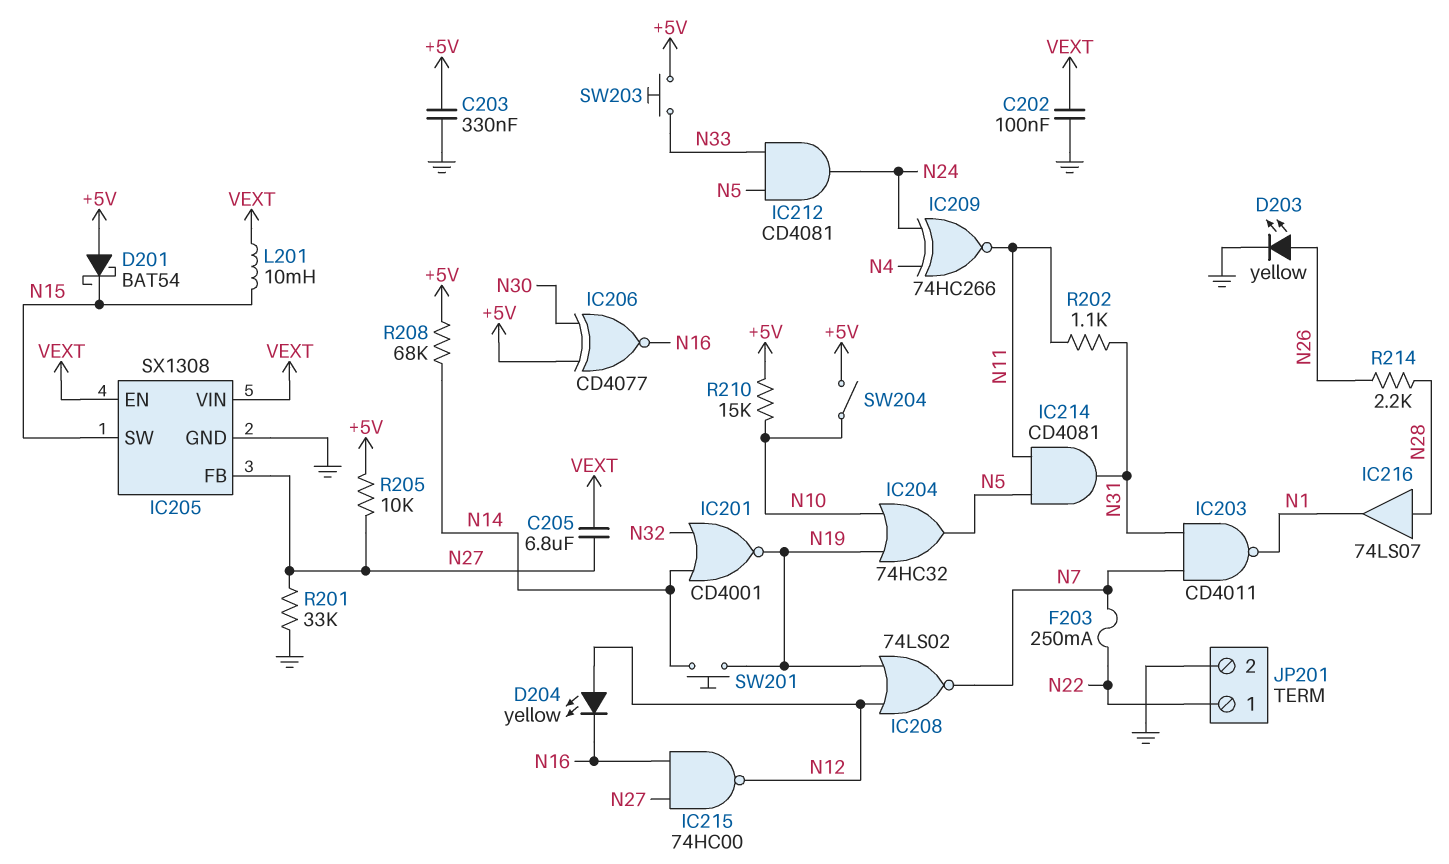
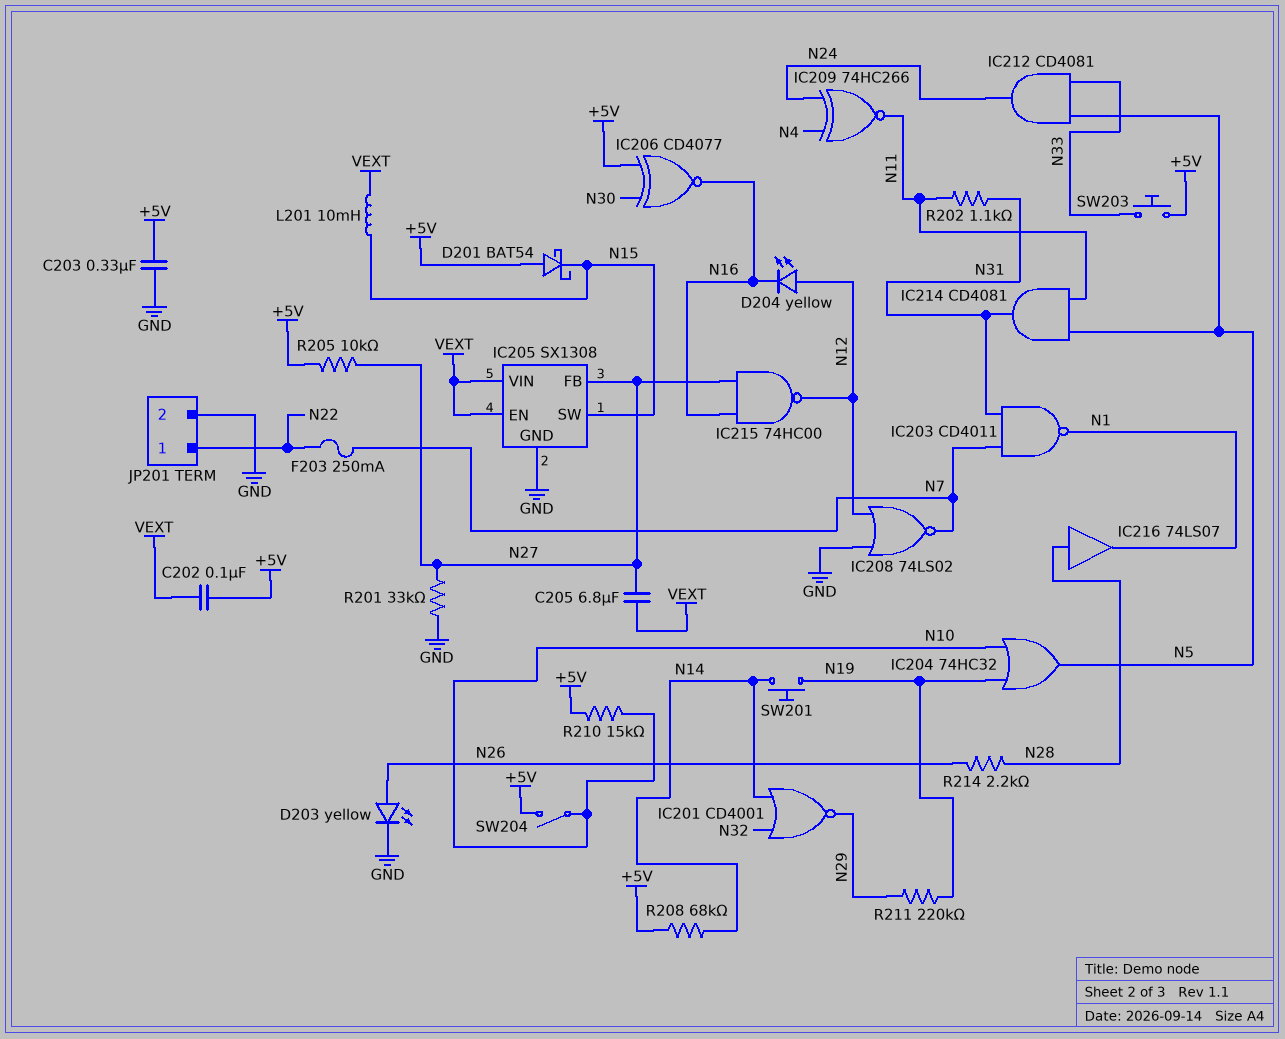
C202: 100nF (GND, VEXT) -> 100nF (+5V, VEXT)
IC201: NOR CD4001 (in N14, in N32, out N19) -> NOR CD4001 (in N14, in N32, out N29)
IC208: NOR 74LS02 (in N12, in N19, out N7) -> NOR 74LS02 (in GND, in N12, out N7)
R211: none -> 220k (N19, N29)

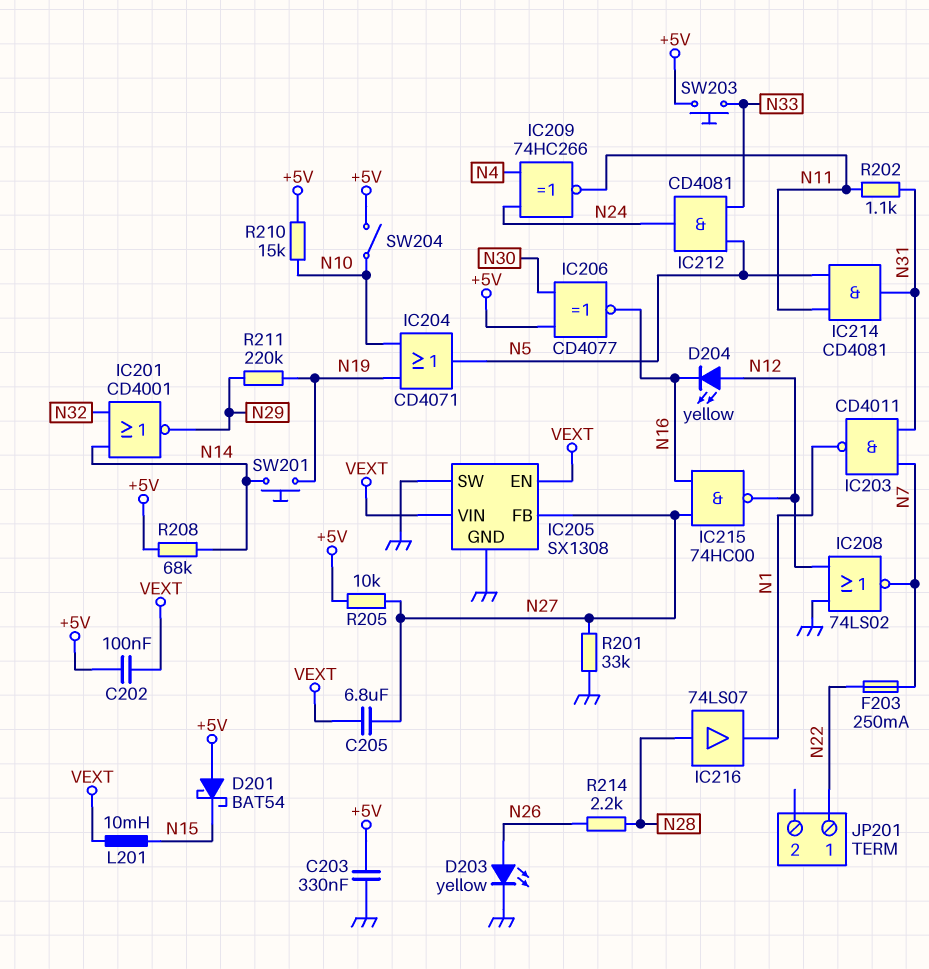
IC204: OR 74HC32 (in N10, in N19, out N5) -> OR CD4071 (in N10, in N19, out N5)
IC205 pin SW: N15 -> GND
JP201 pin 2: GND -> none

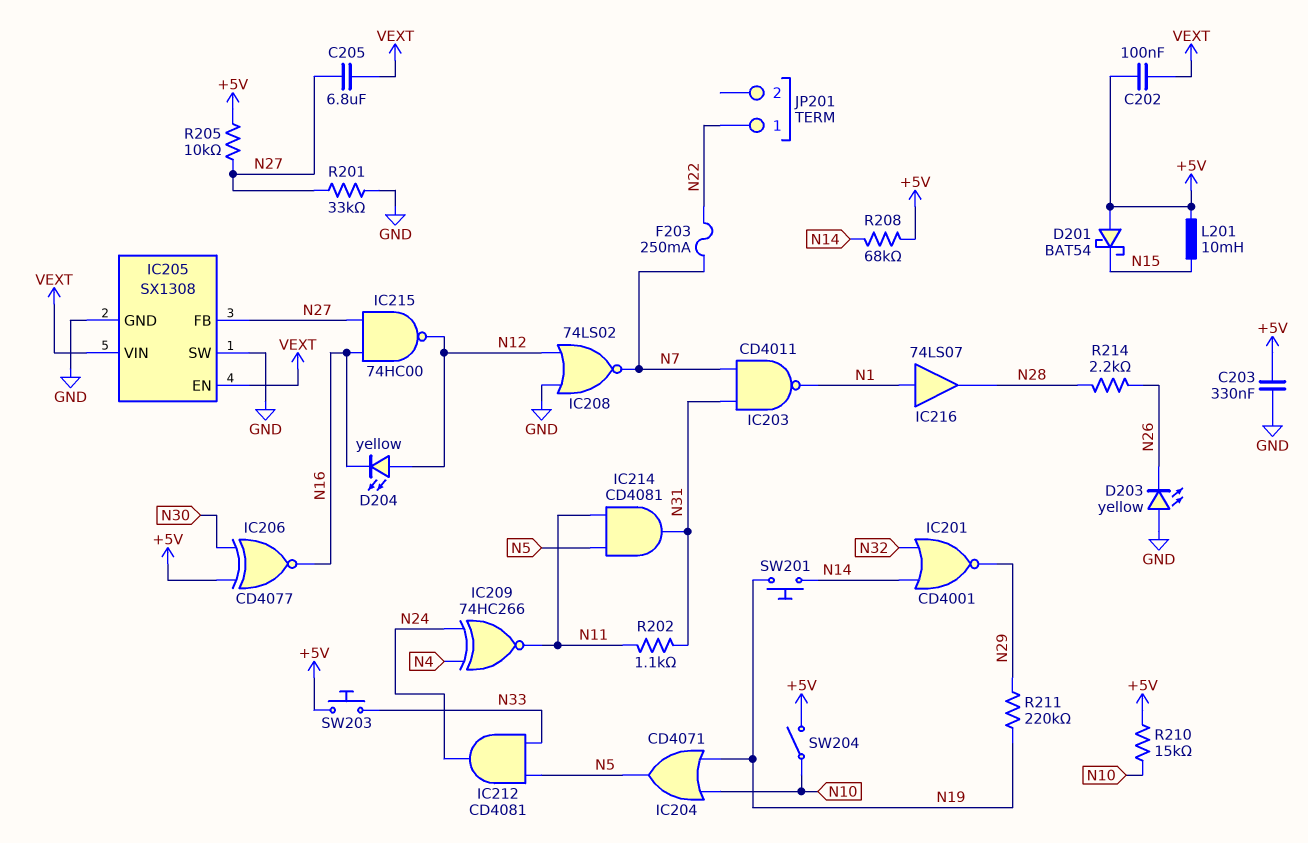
D203: LED yellow (A N26, K GND) -> LED yellow (A GND, K N26)
IC216: buffer 74LS07 (in N28, out N1) -> buffer 74LS07 (in N1, out N28)
L201: 10mH (N15, VEXT) -> 10mH (+5V, N15)

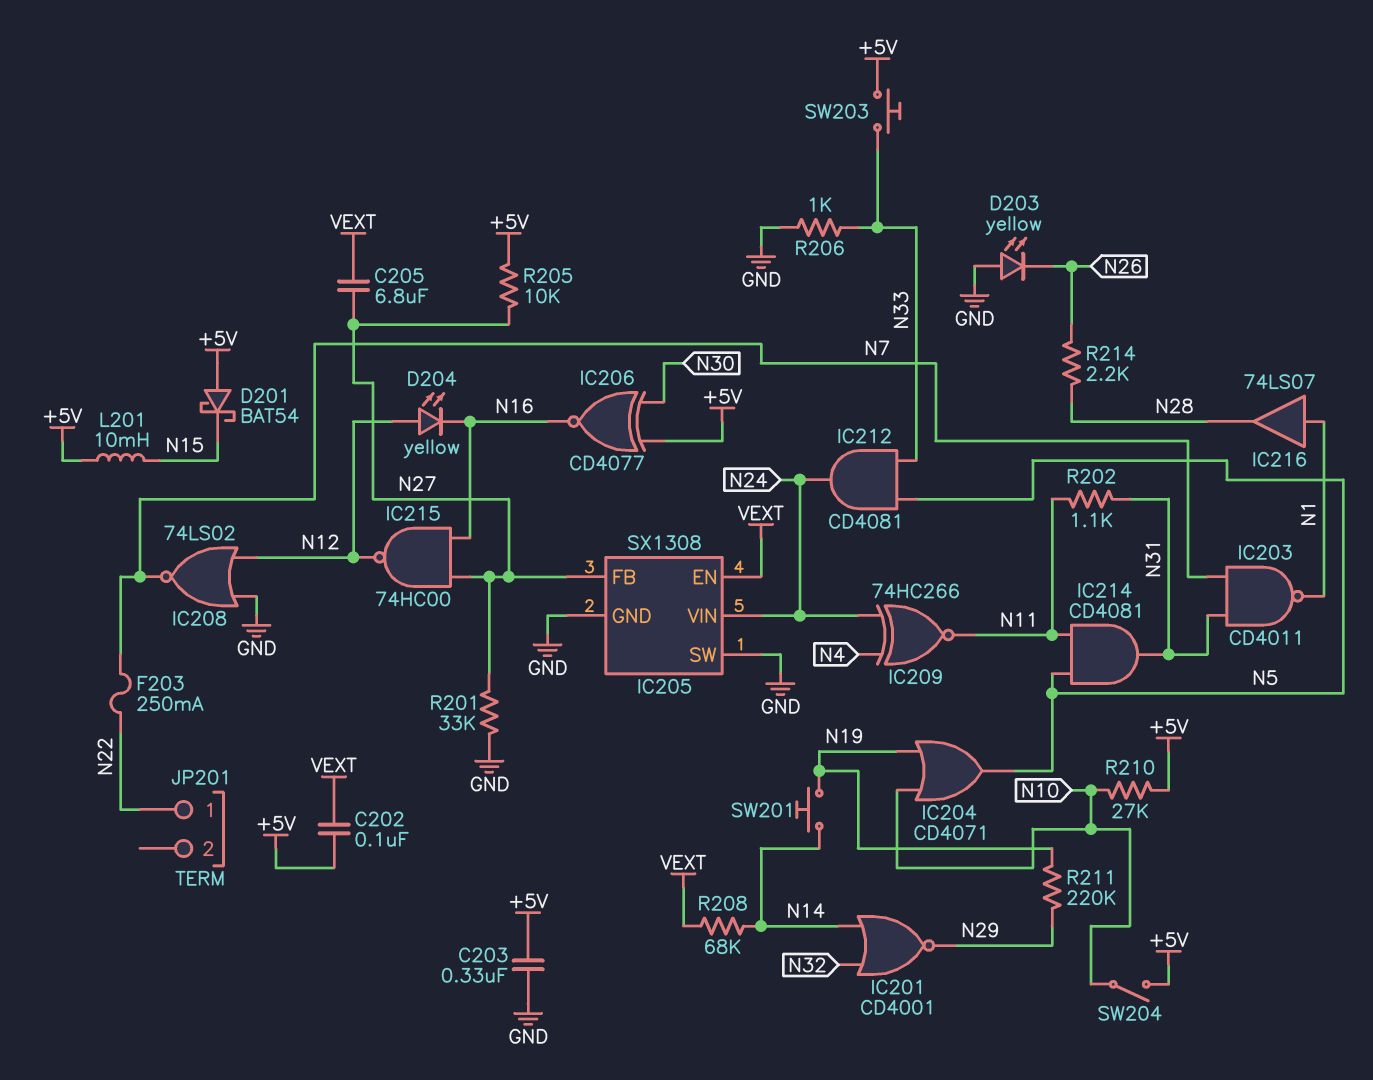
IC205 pin VIN: VEXT -> N24
R206: none -> 1k (GND, N33)
R208: 68k (+5V, N14) -> 68k (N14, VEXT)
R210: 15k (+5V, N10) -> 27k (+5V, N10)

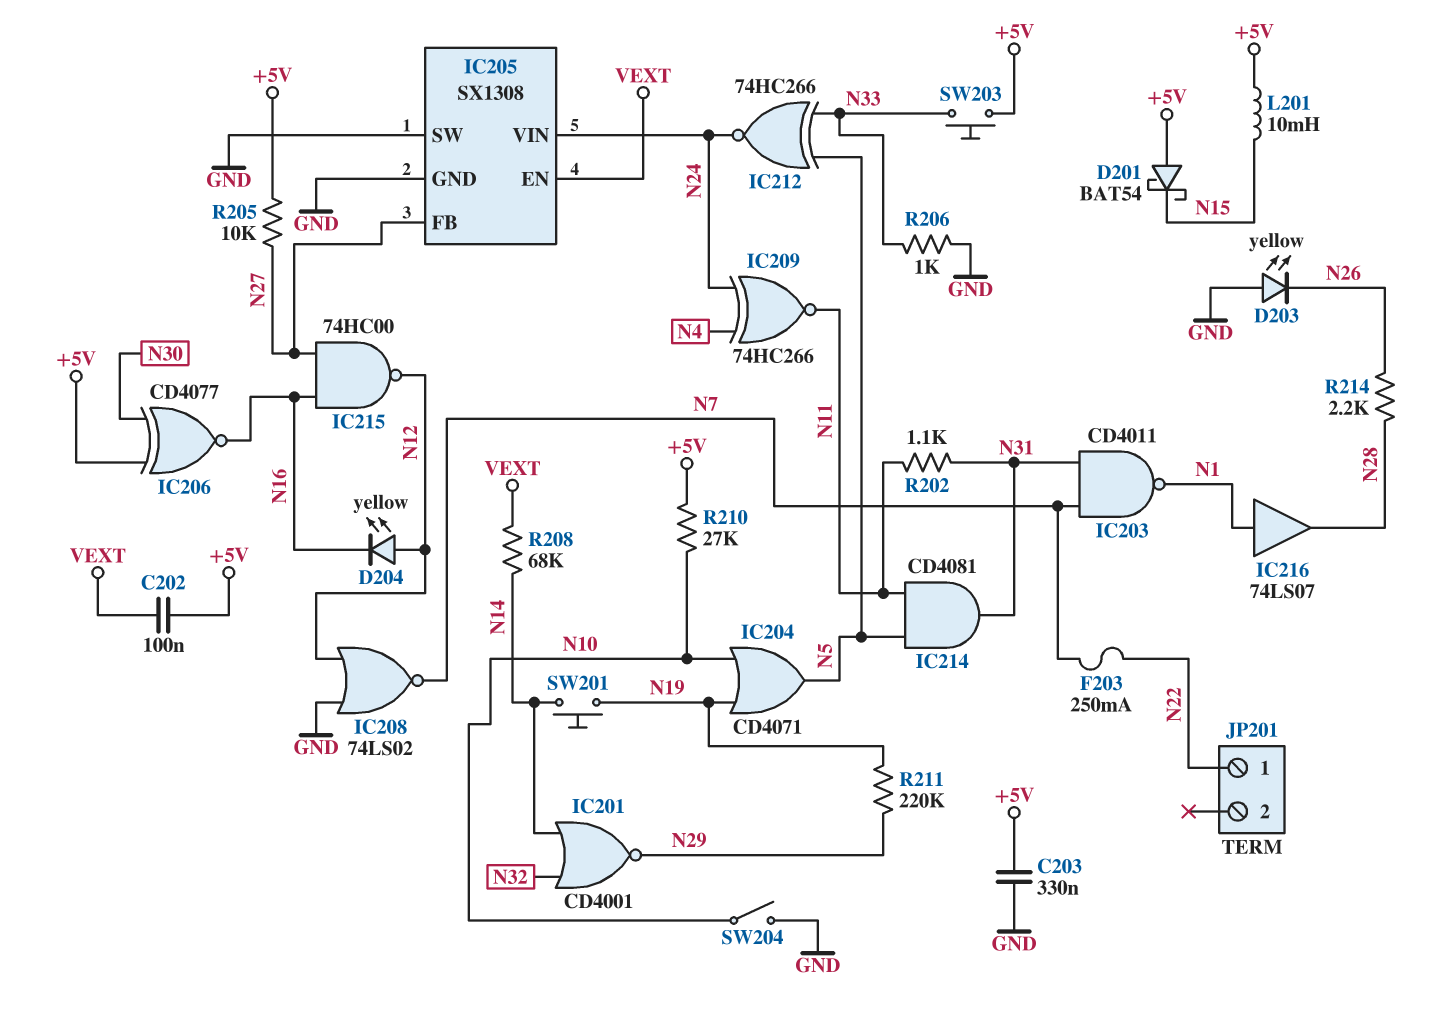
C205: 6.8uF (N27, VEXT) -> none
IC212: AND CD4081 (in N5, in N33, out N24) -> XNOR 74HC266 (in N5, in N33, out N24)
R201: 33k (GND, N27) -> none
SW204: switch (+5V, N10) -> switch (GND, N10)

